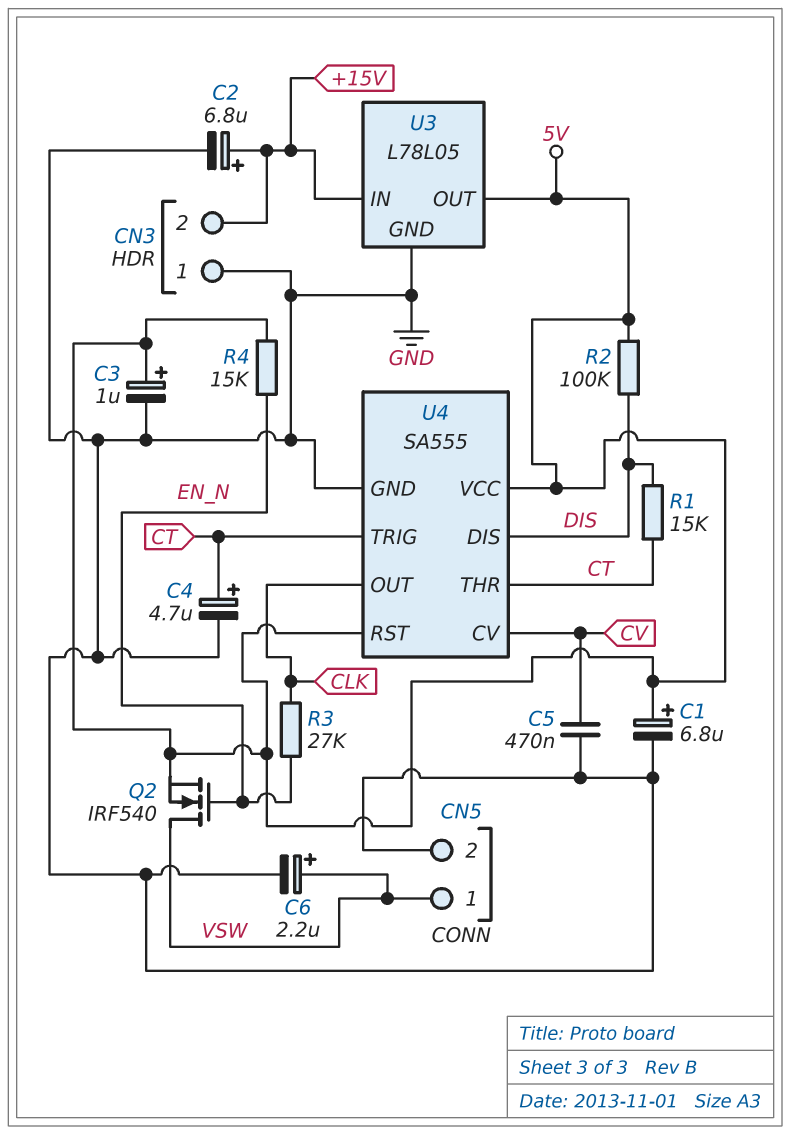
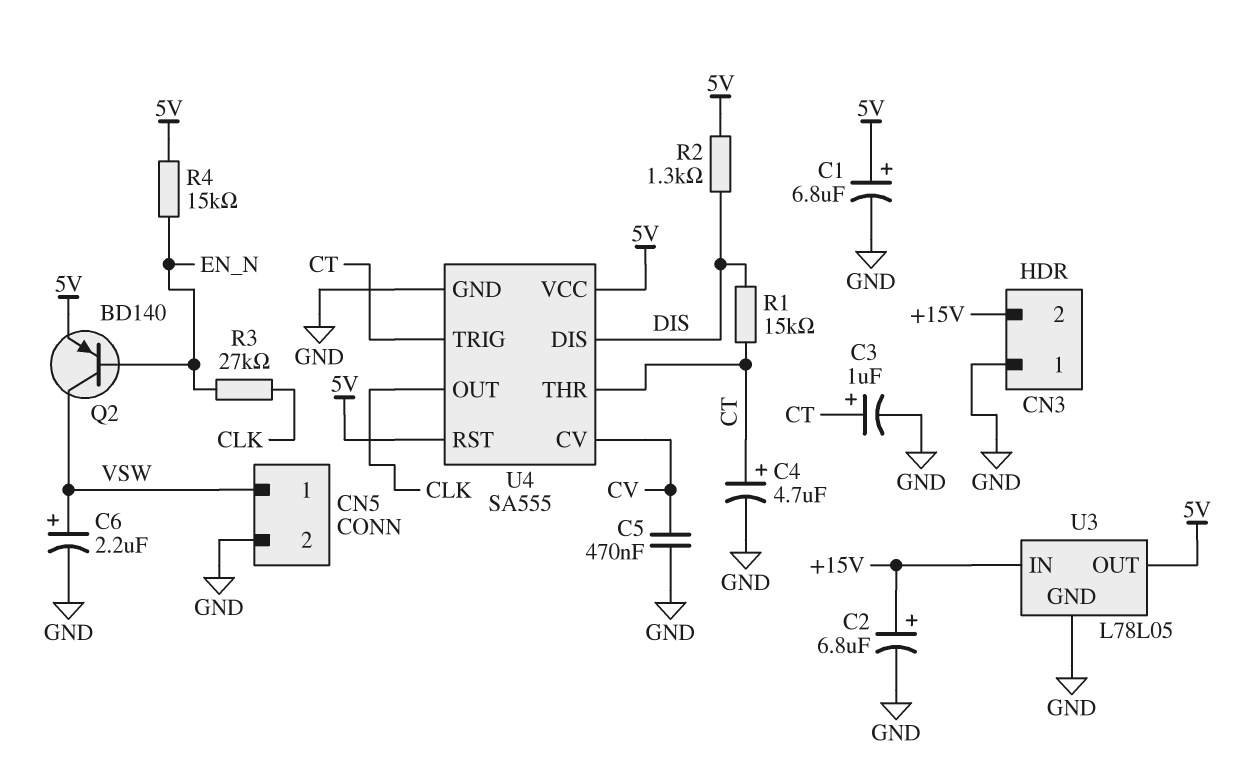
C3: 1uF (plus 5V, minus GND) -> 1uF (plus CT, minus GND)
Q2: NMOS IRF540 (G EN_N, D VSW, S 5V) -> PNP BD140 (B EN_N, C VSW, E 5V)
R2: 100k (5V, DIS) -> 1.3k (5V, DIS)

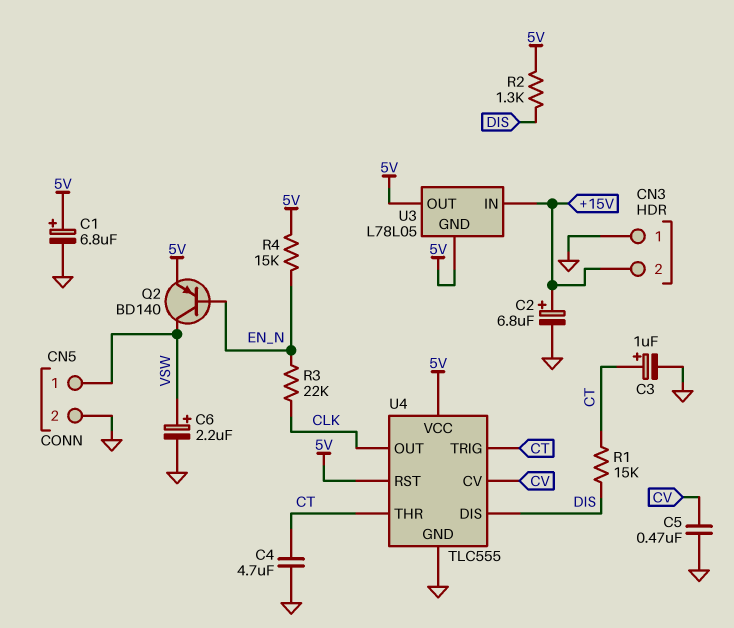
C4: 4.7uF (plus CT, minus GND) -> 4.7uF (CT, GND)
R3: 27k (CLK, EN_N) -> 22k (CLK, EN_N)
U3 pin GND: GND -> 5V
U4: SA555 -> TLC555

